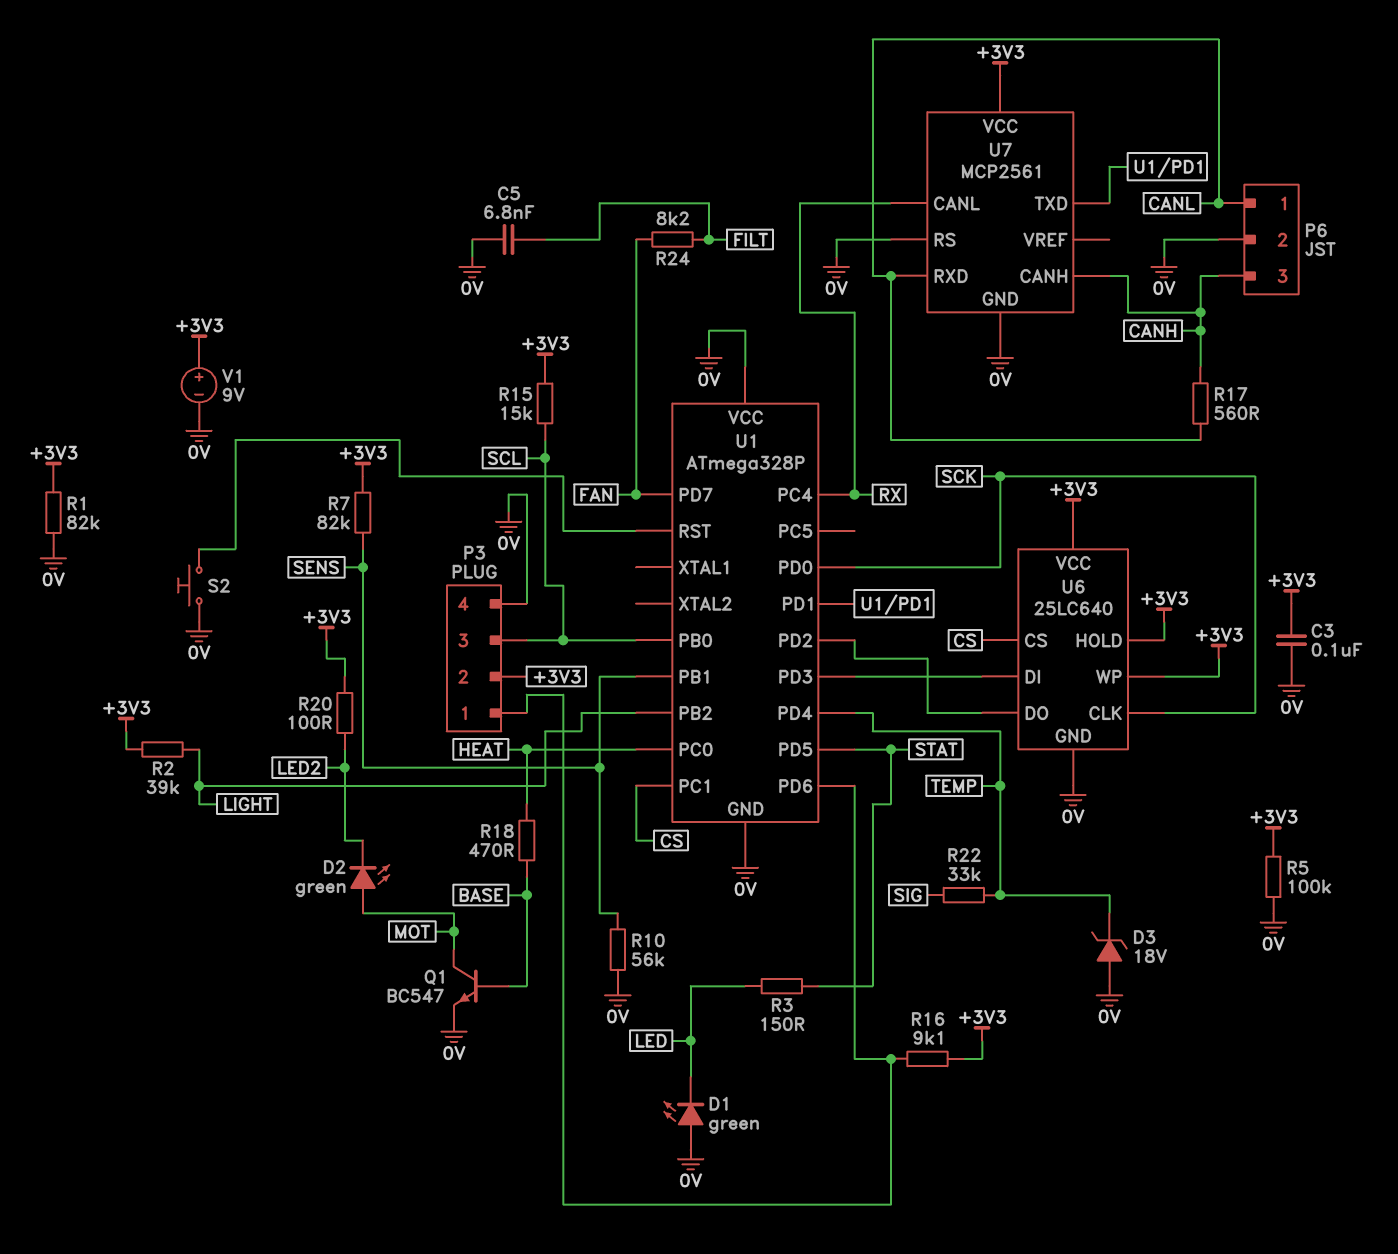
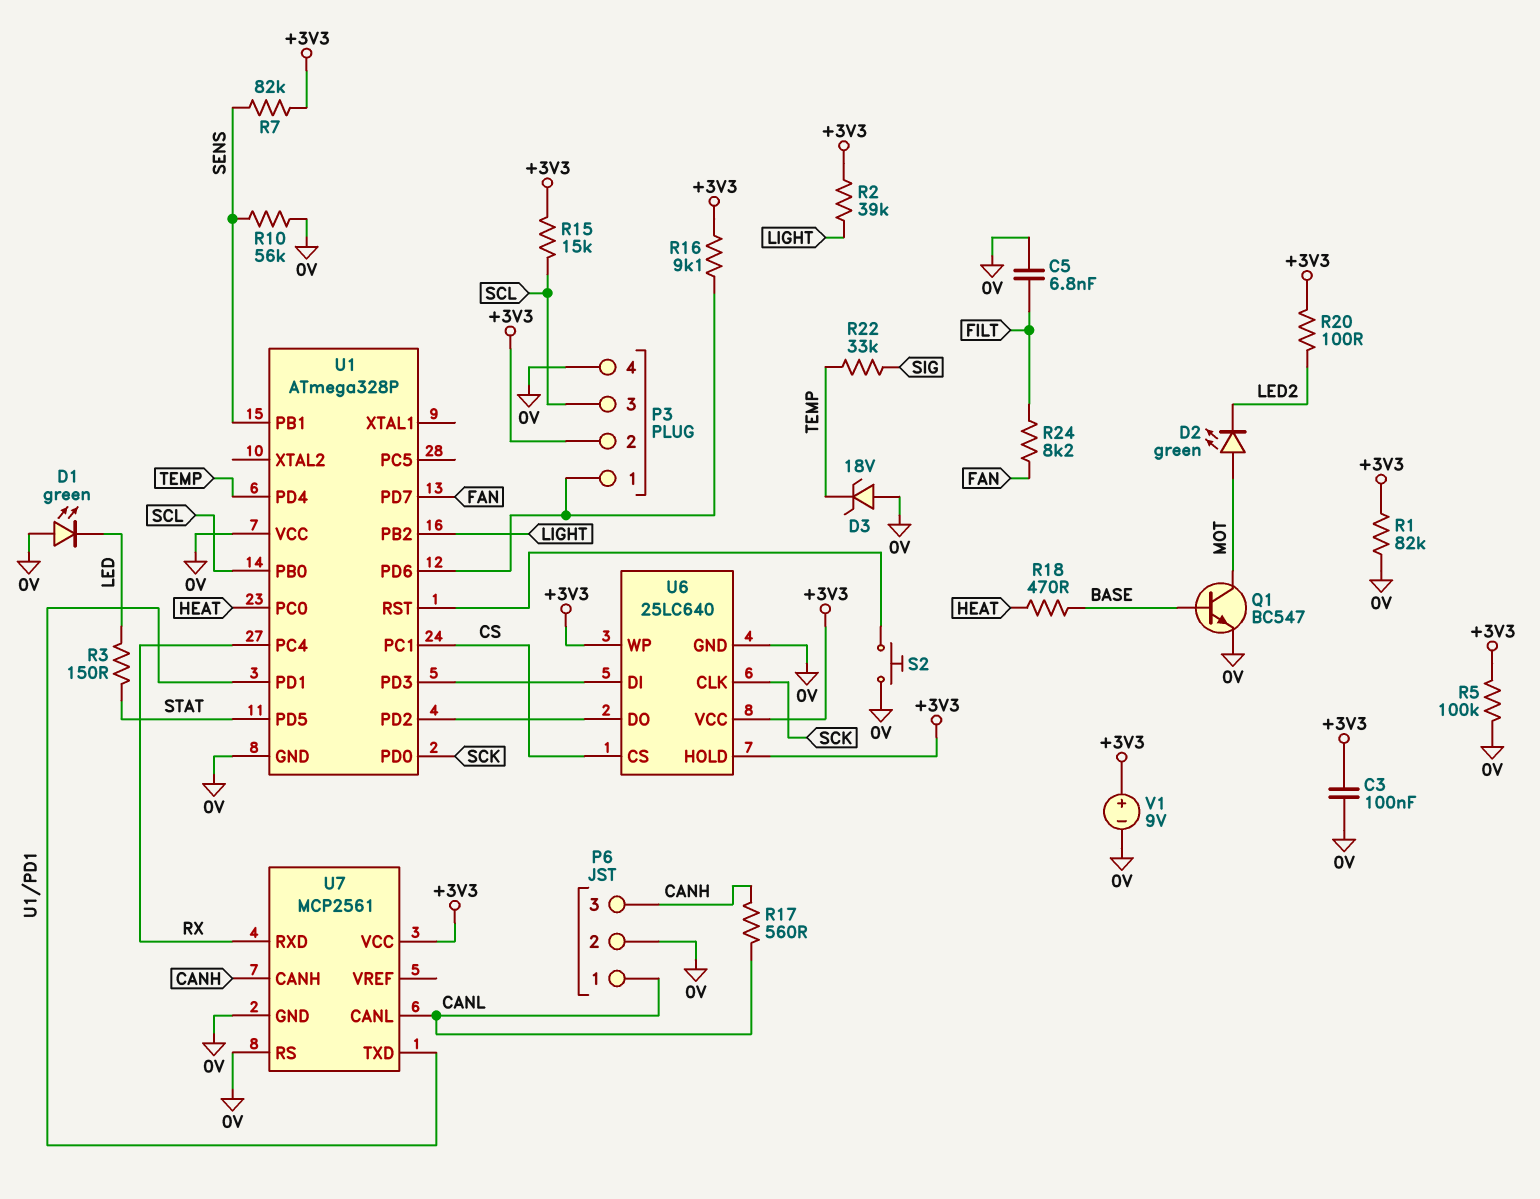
U7 pin CANL: RX -> CANL
U7 pin RXD: CANL -> RX

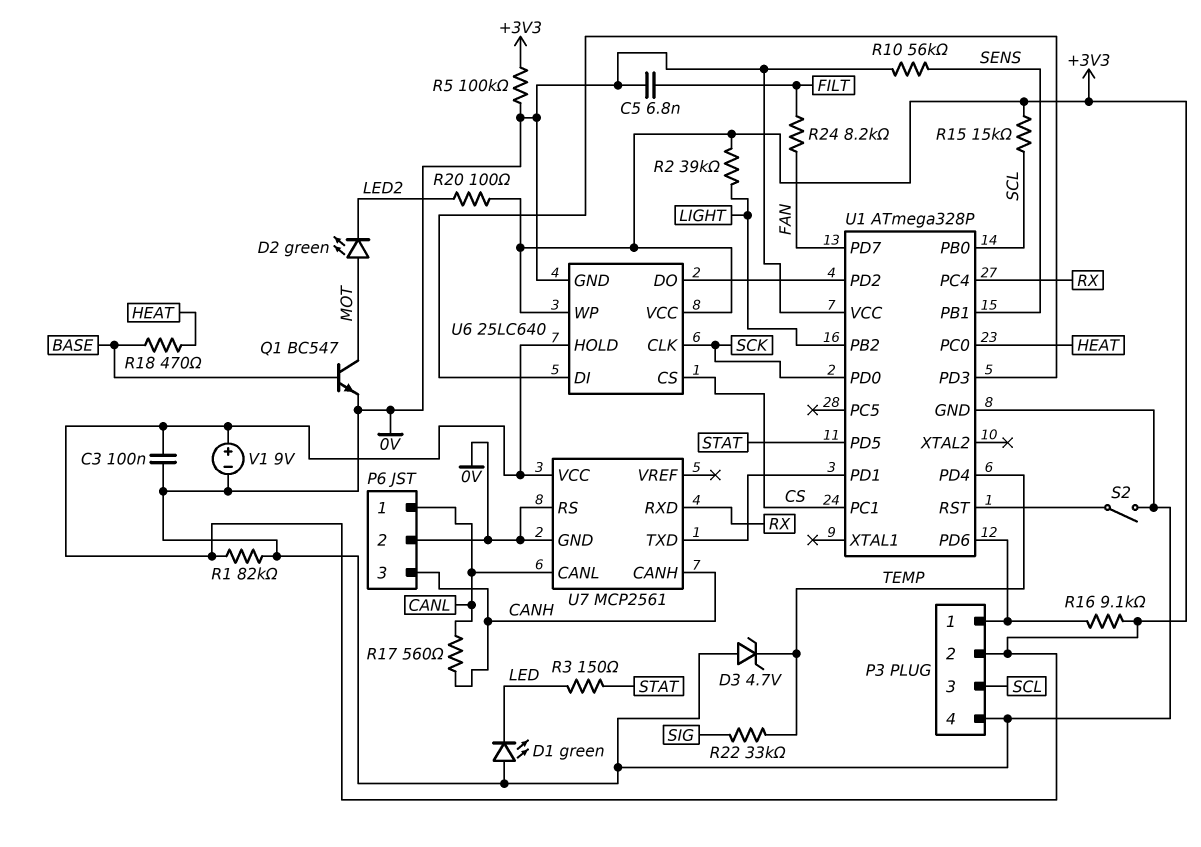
D3: zener 18V (A 0V, K TEMP) -> zener 4.7V (A 0V, K TEMP)
R7: 82k (+3V3, SENS) -> none
S2: button (0V, U1/RST) -> switch (0V, U1/RST)

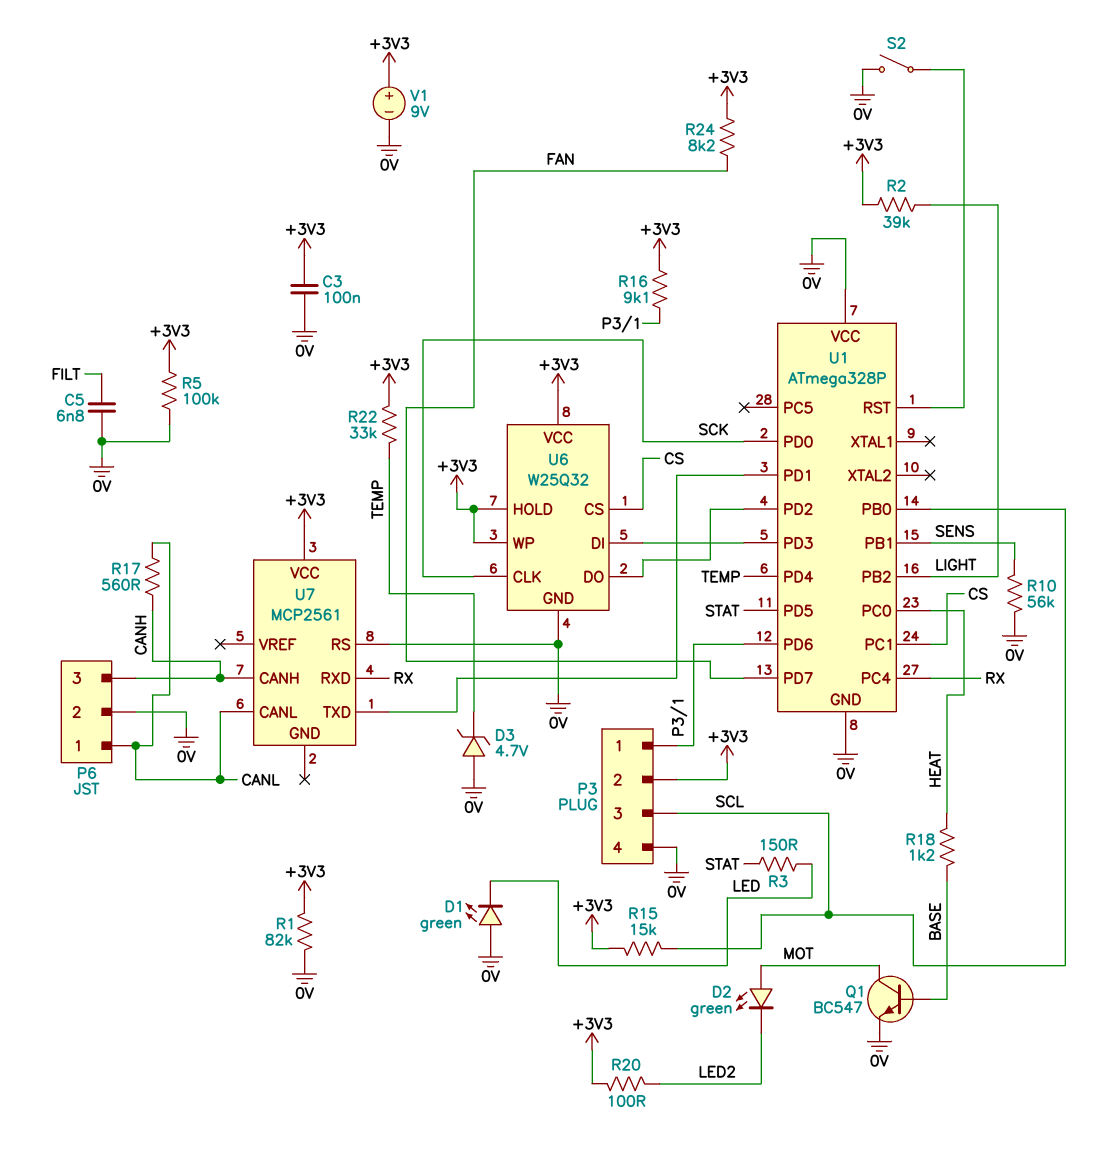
R18: 470 (BASE, HEAT) -> 1.2k (BASE, HEAT)
R22: 33k (SIG, TEMP) -> 33k (+3V3, TEMP)
R24: 8.2k (FAN, FILT) -> 8.2k (+3V3, FAN)
U6: 25LC640 -> W25Q32
U7 pin GND: 0V -> none

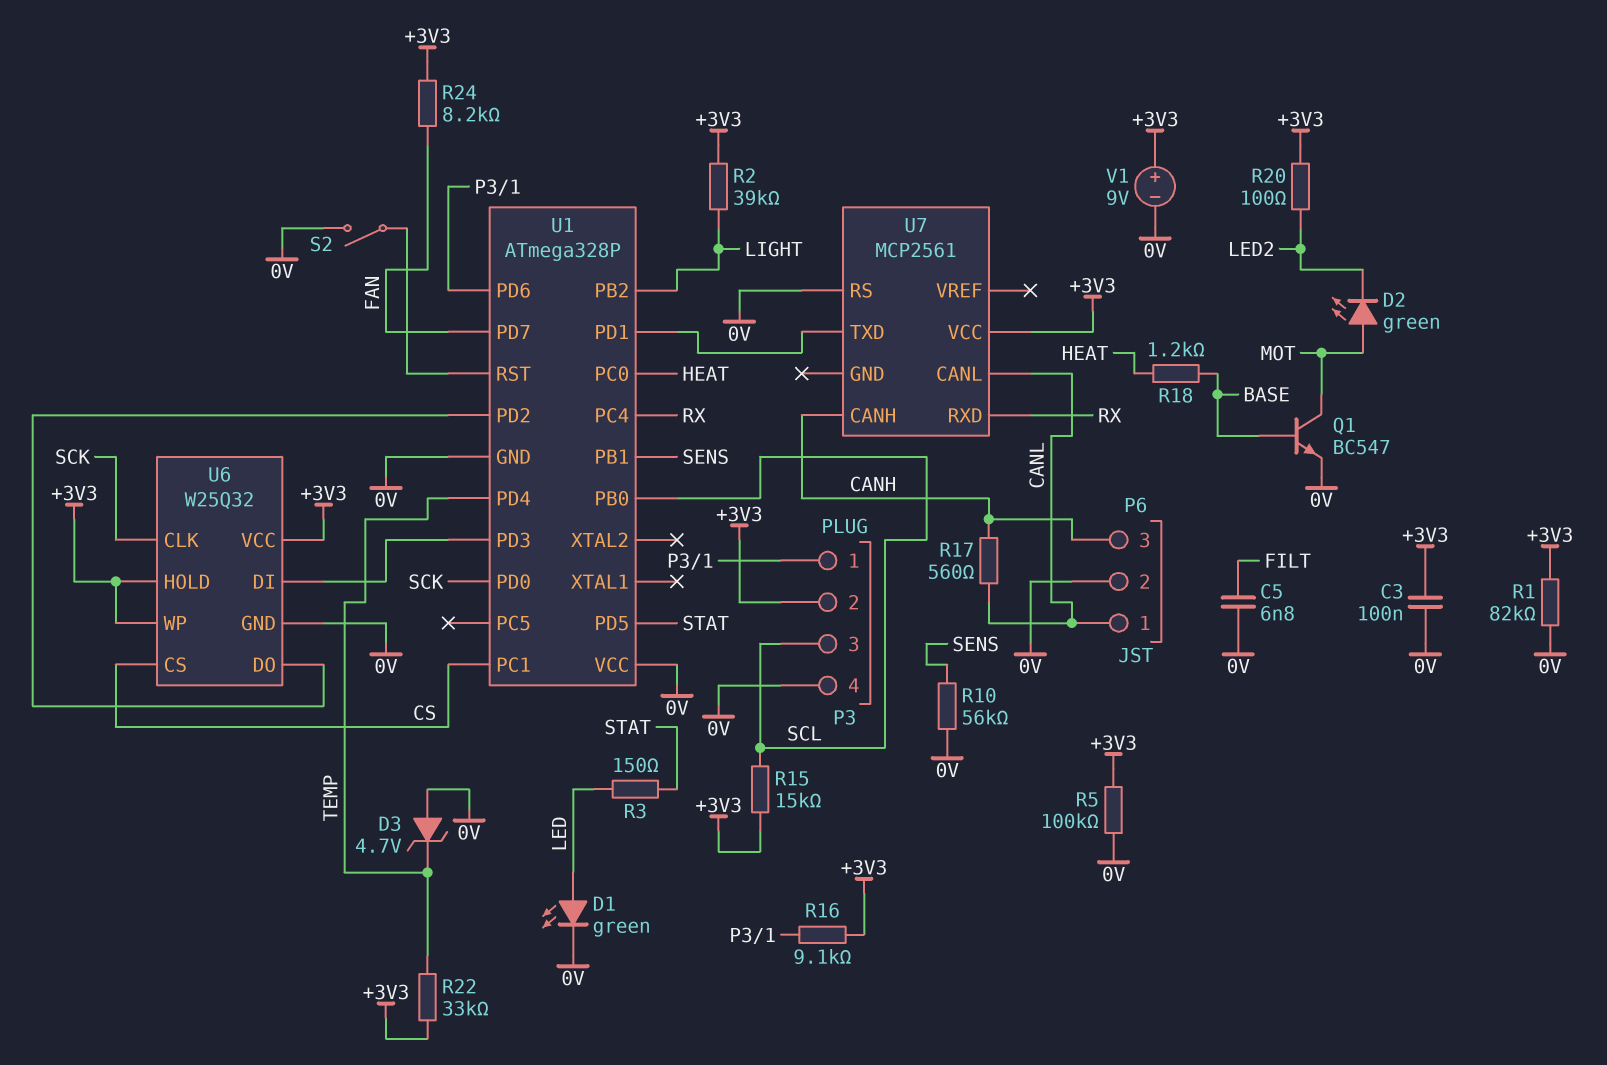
D1: LED green (A 0V, K LED) -> LED green (A LED, K 0V)

